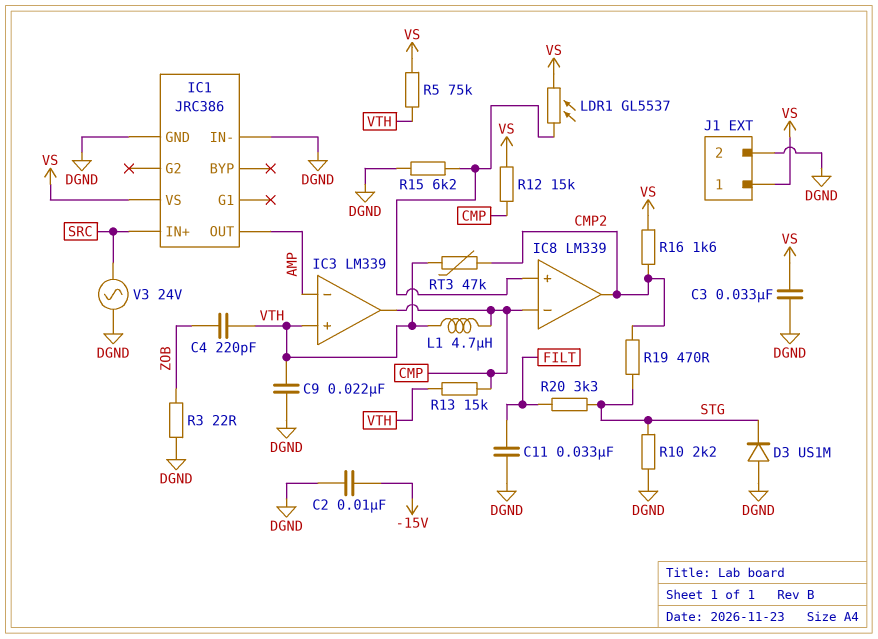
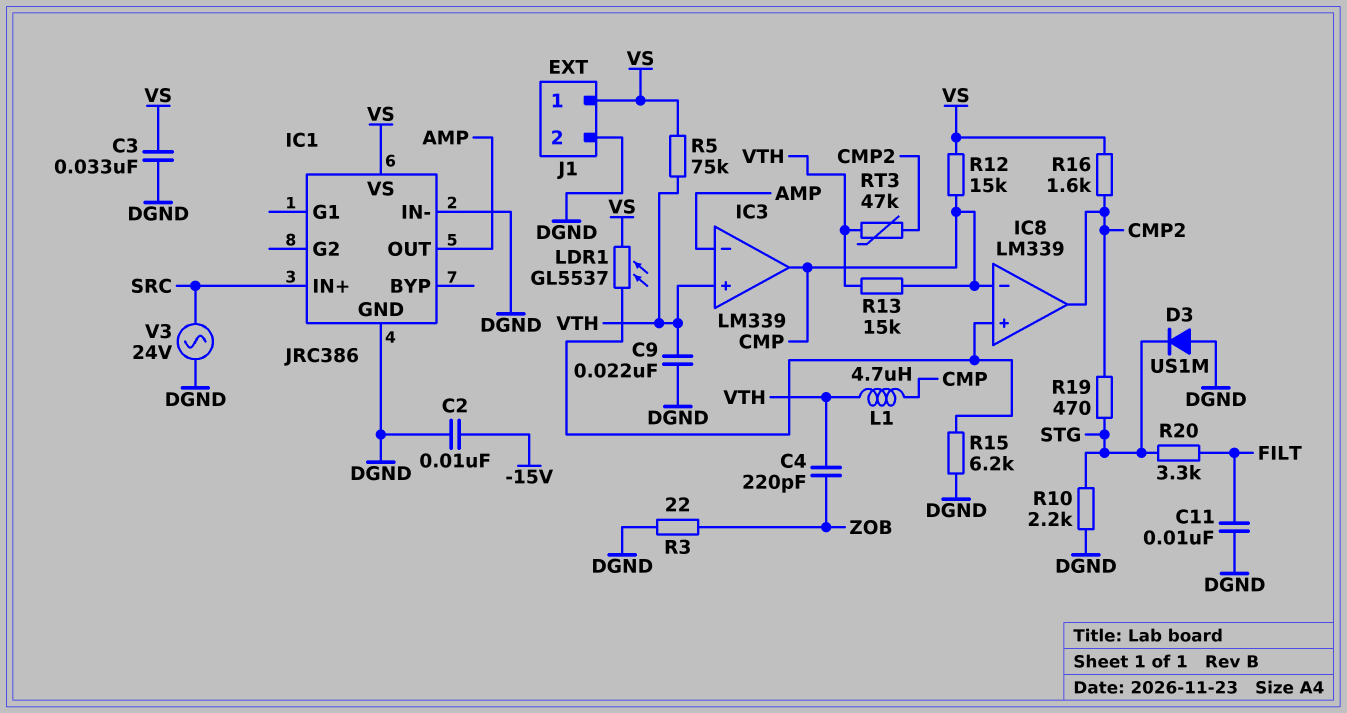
C11: 33nF (DGND, FILT) -> 10nF (DGND, FILT)

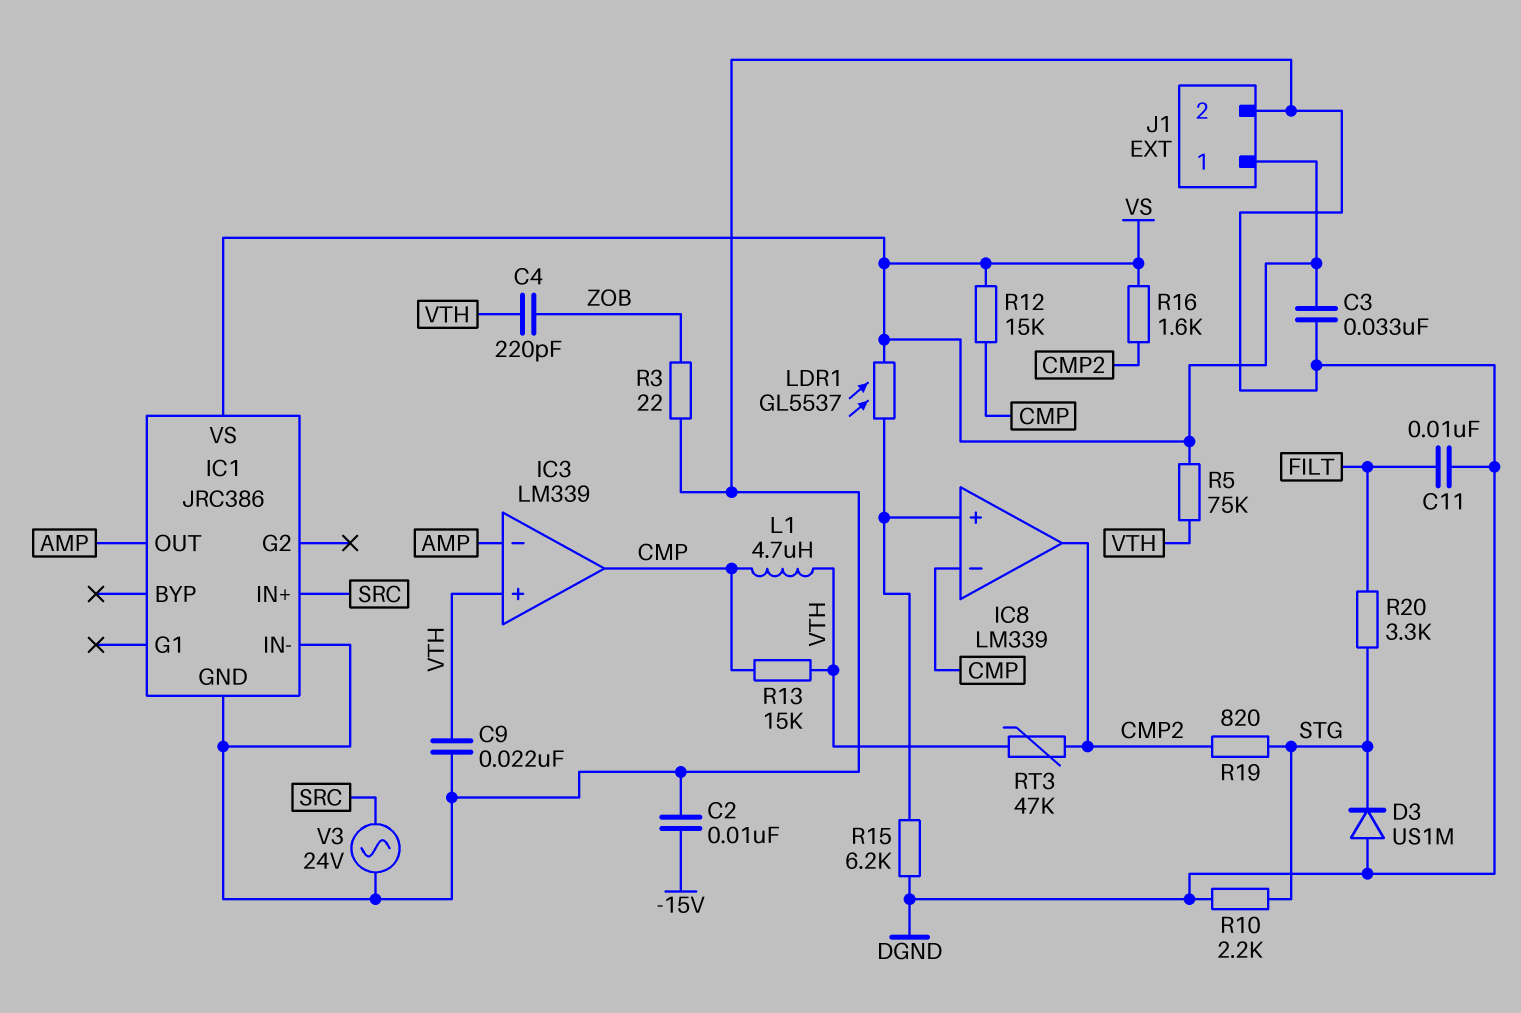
R19: 470 (CMP2, STG) -> 820 (CMP2, STG)

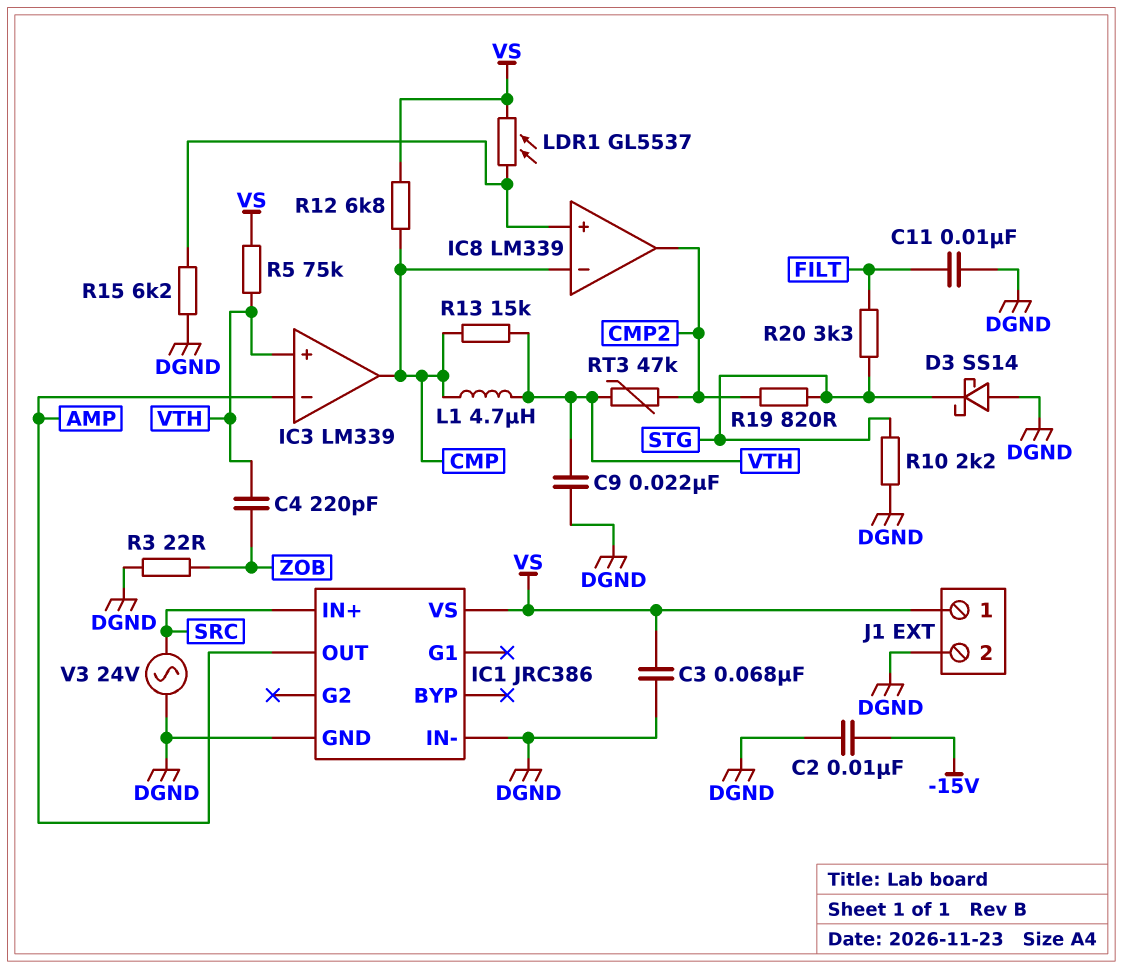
C3: 33nF (DGND, VS) -> 68nF (DGND, VS)
D3: diode US1M (A DGND, K STG) -> schottky SS14 (A DGND, K STG)
R12: 15k (CMP, VS) -> 6.8k (CMP, VS)
R16: 1.6k (CMP2, VS) -> none

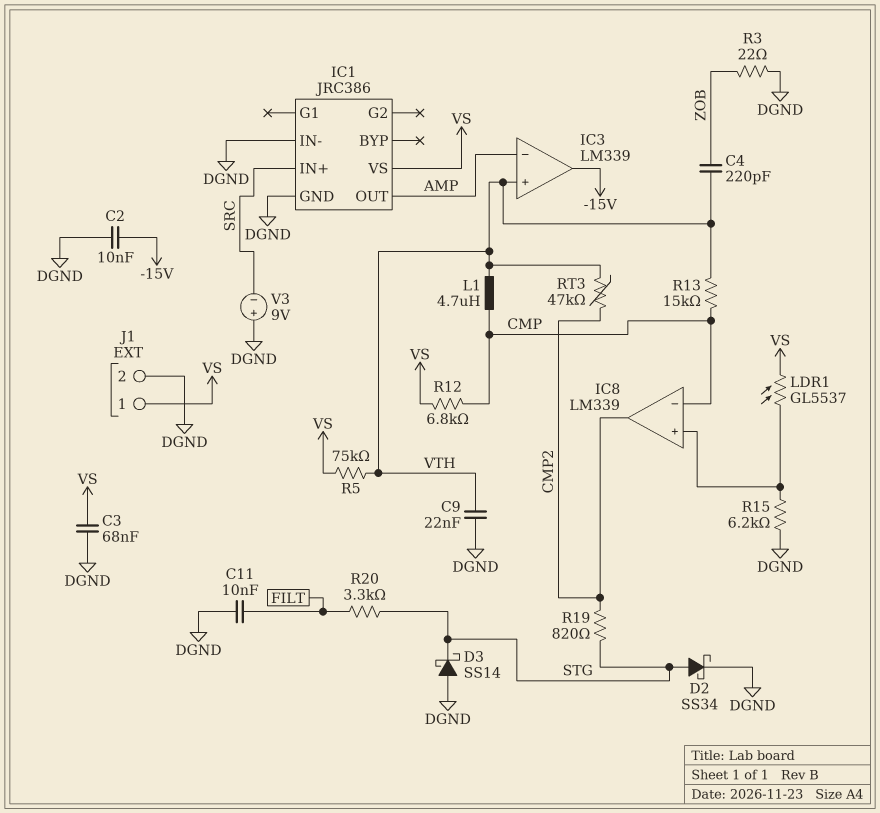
D2: none -> schottky SS34 (A STG, K DGND)
IC3 pin out: CMP -> -15V
R10: 2.2k (DGND, STG) -> none
V3: AC 24V (DGND, SRC) -> 9V (plus DGND, minus SRC)

